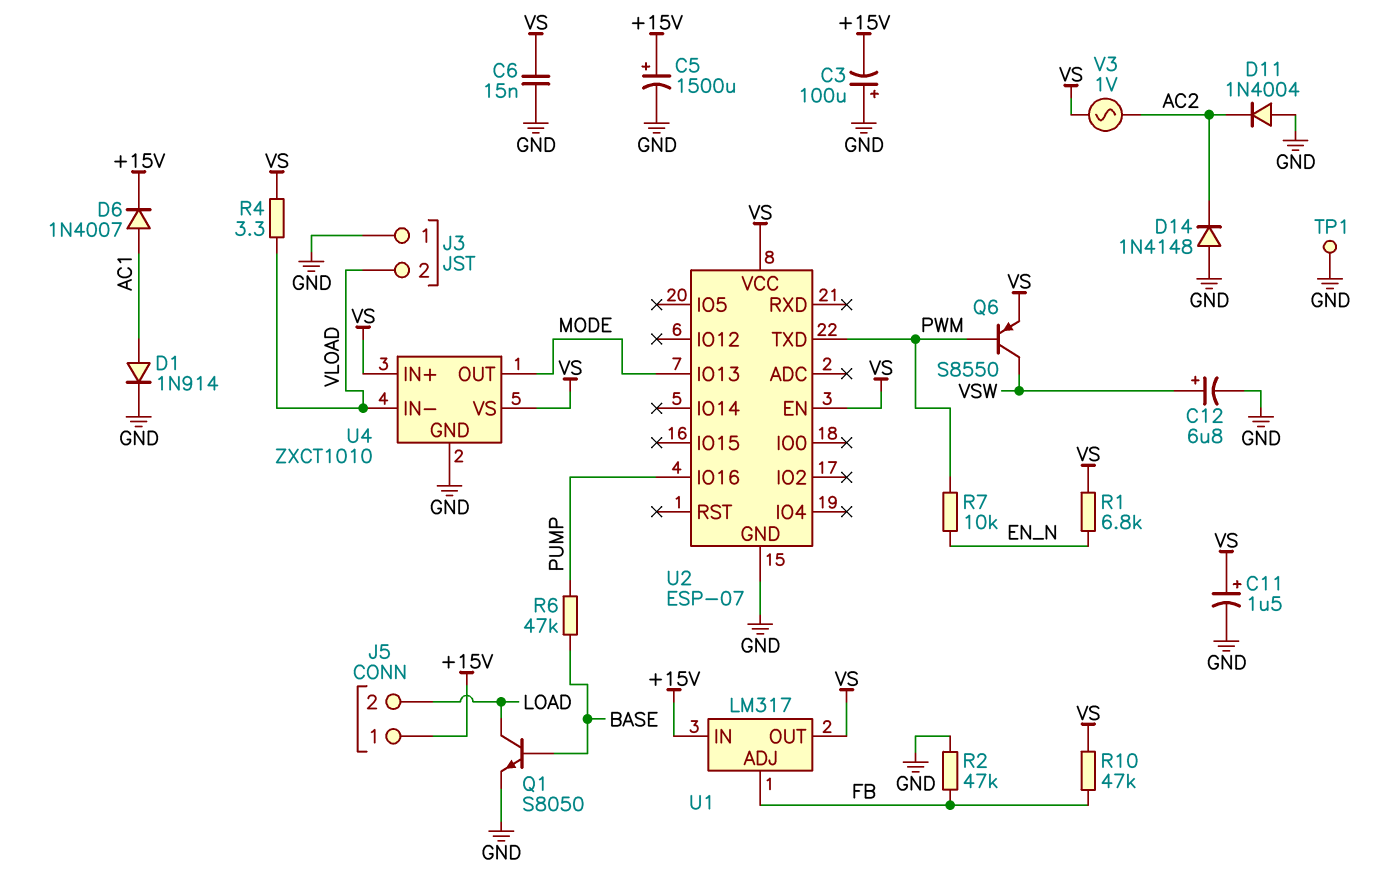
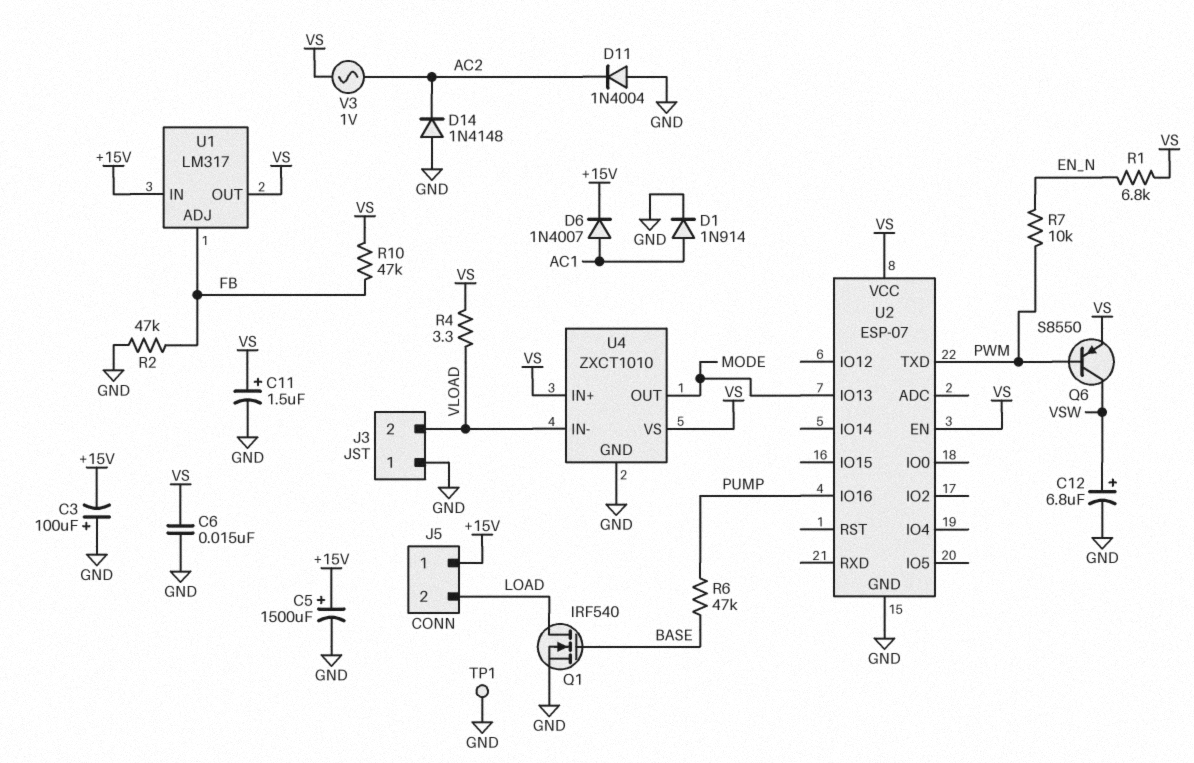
Q1: NPN S8050 (B BASE, C LOAD, E GND) -> NMOS IRF540 (G BASE, D LOAD, S GND)

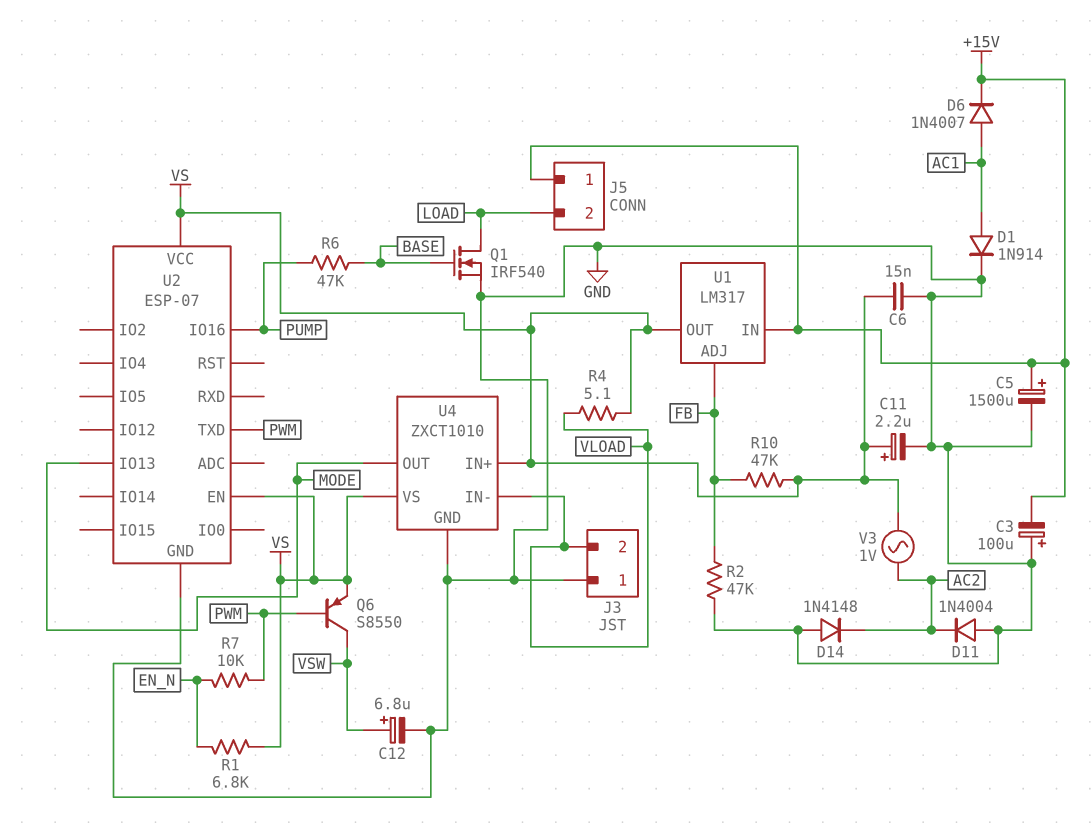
C11: 1.5uF (plus VS, minus GND) -> 2.2uF (plus VS, minus GND)
R4: 3.3 (VLOAD, VS) -> 5.1 (VLOAD, VS)
TP1: test point (GND) -> none

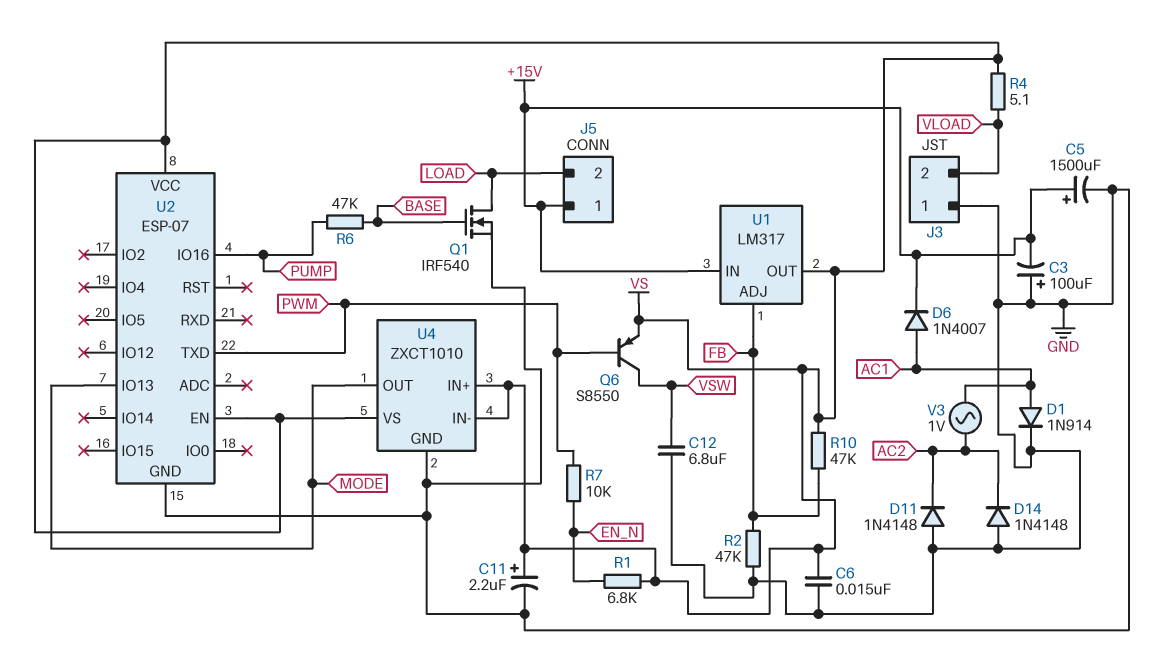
C12: 6.8uF (plus VSW, minus GND) -> 6.8uF (GND, VSW)
D11: diode 1N4004 (A GND, K AC2) -> diode 1N4148 (A GND, K AC2)
U4 pin IN-: VLOAD -> VS
V3: AC 1V (AC2, VS) -> AC 1V (AC1, AC2)

